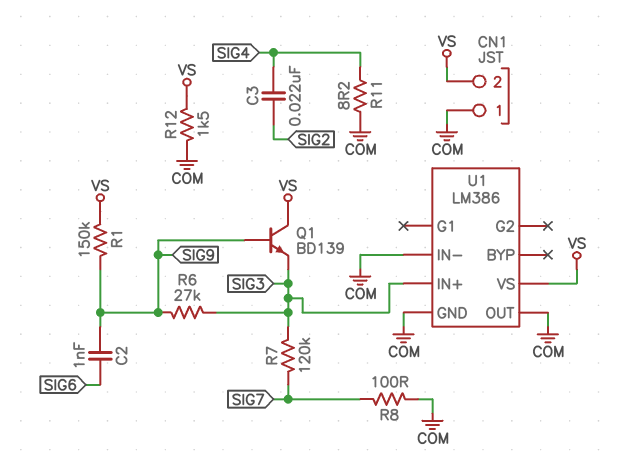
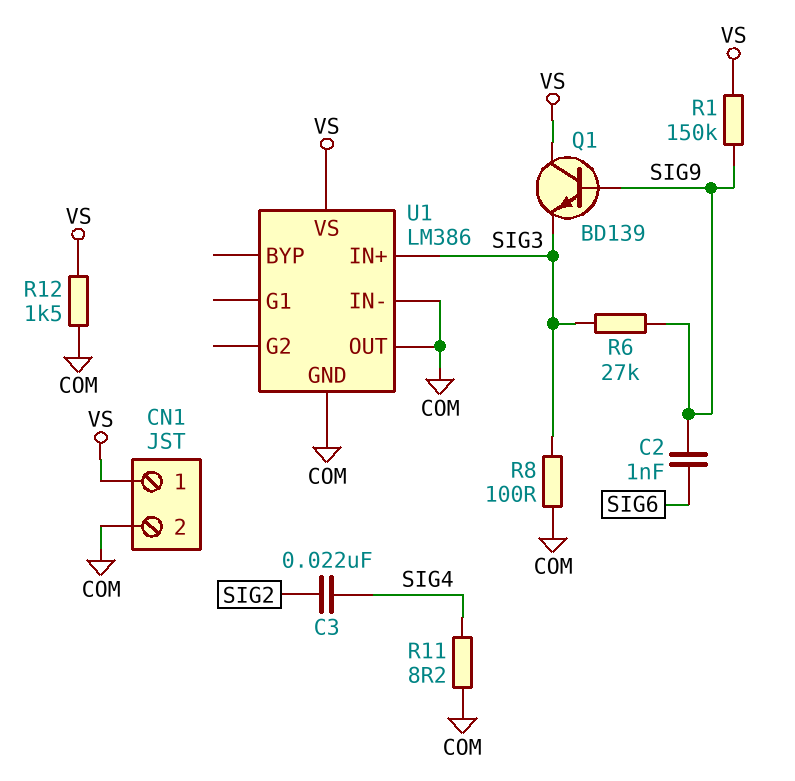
CN1 pin 1: COM -> VS
CN1 pin 2: VS -> COM
R7: 120k (SIG3, SIG7) -> none
R8: 100 (COM, SIG7) -> 100 (COM, SIG3)

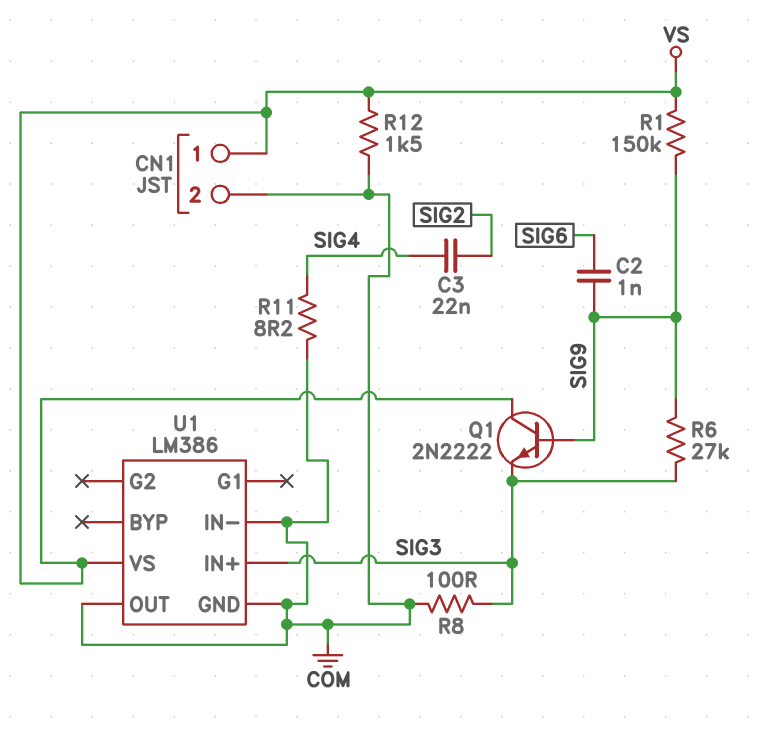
Q1: NPN BD139 (B SIG9, C VS, E SIG3) -> NPN 2N2222 (B SIG9, C VS, E SIG3)

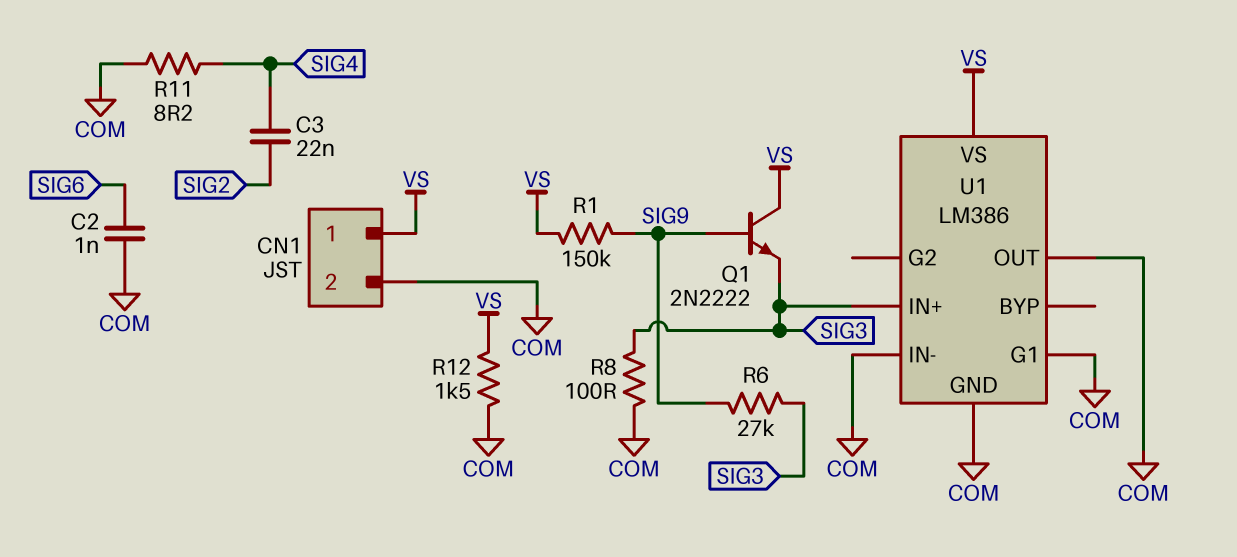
C2: 1nF (SIG6, SIG9) -> 1nF (COM, SIG6)
U1 pin G1: none -> COM

